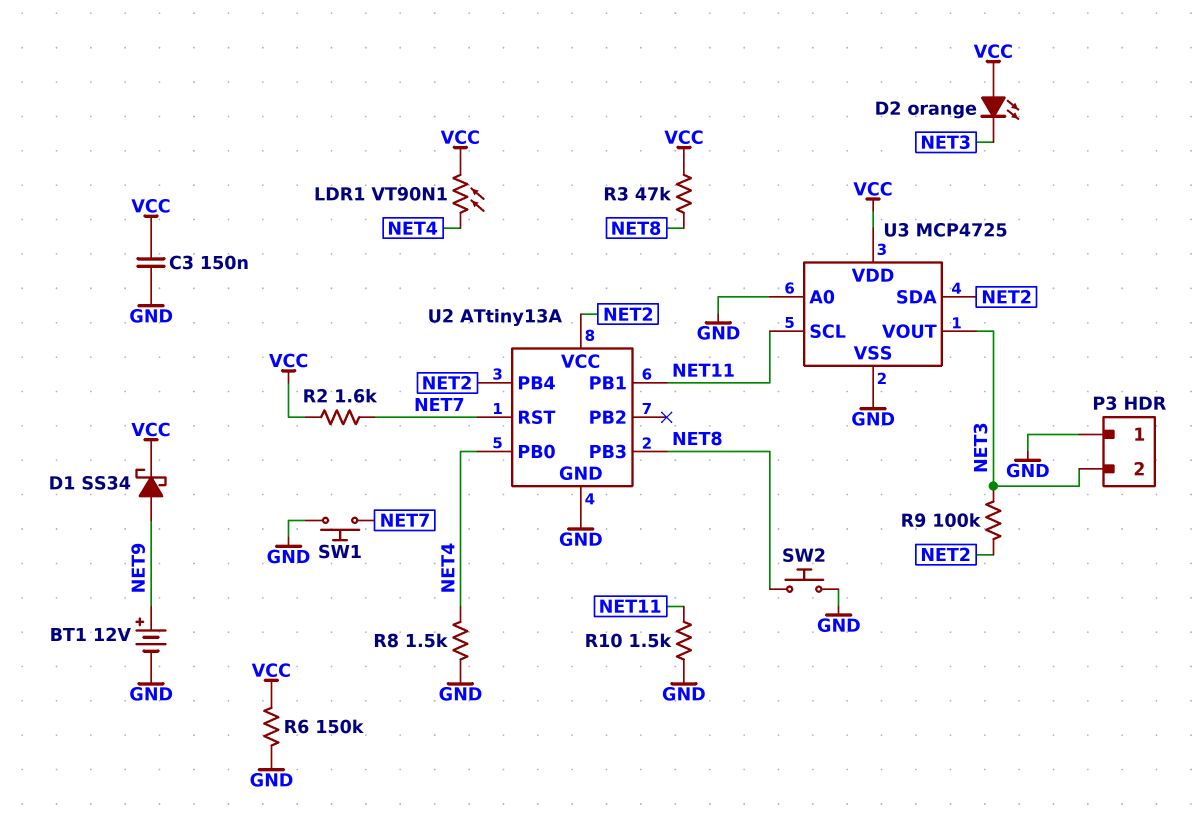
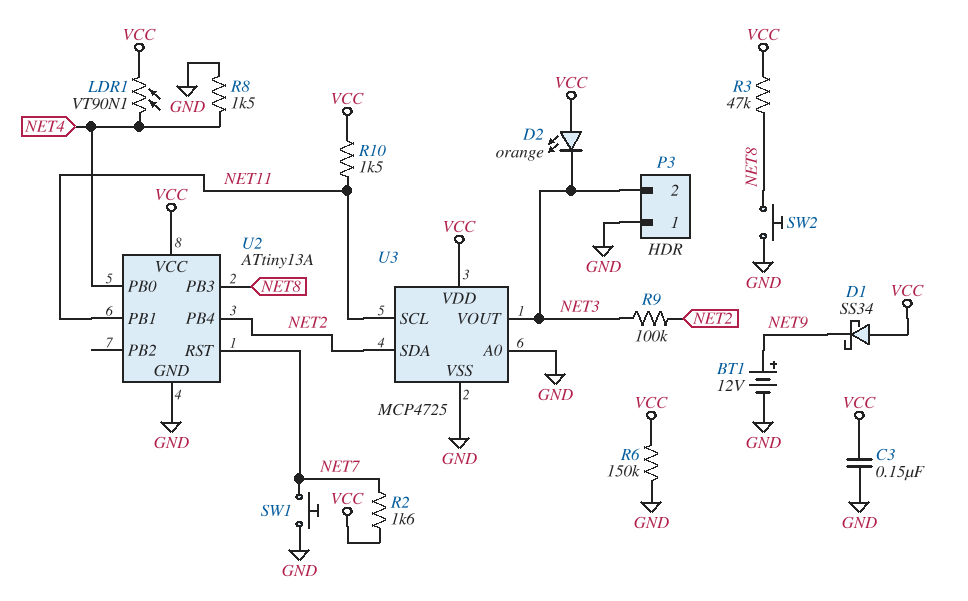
D1: schottky SS34 (A NET9, K VCC) -> schottky SS34 (A VCC, K NET9)
R10: 1.5k (GND, NET11) -> 1.5k (NET11, VCC)
U2 pin VCC: NET2 -> VCC

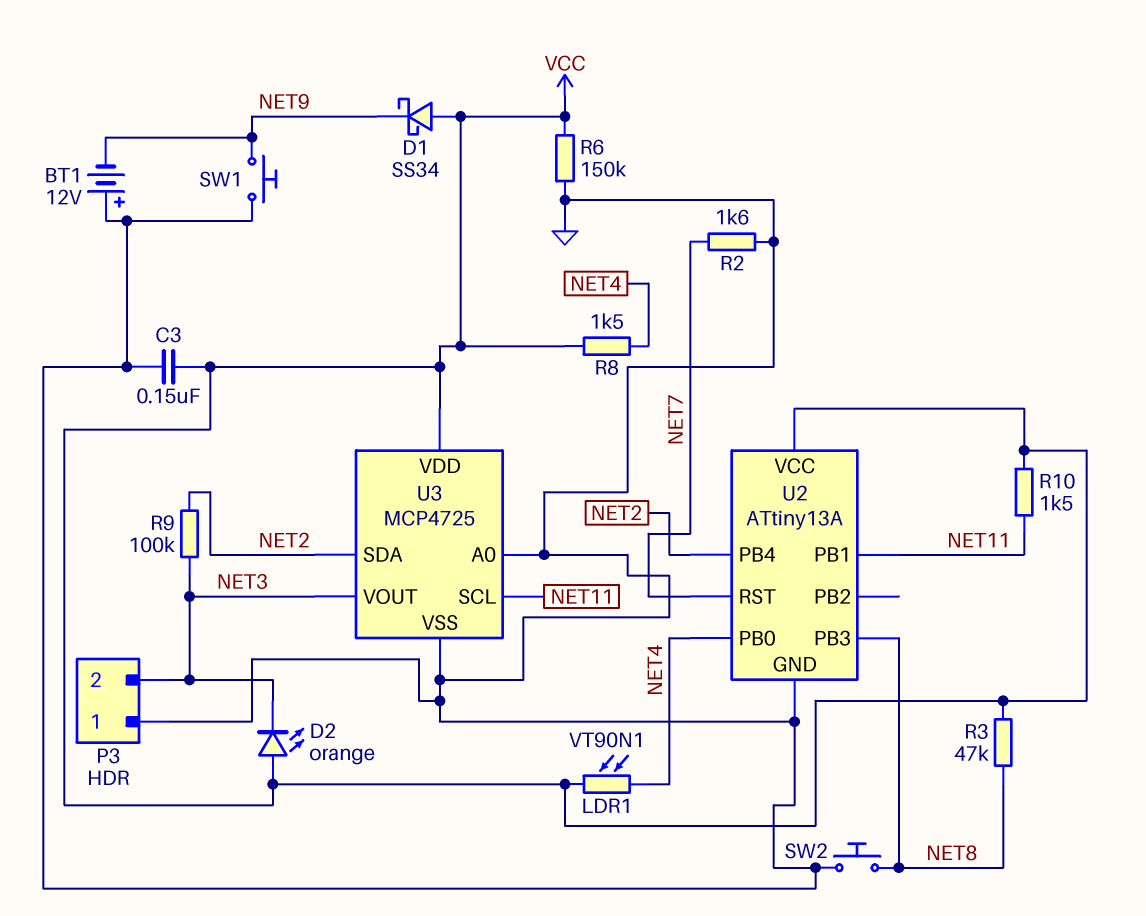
BT1: 12V (plus NET9, minus GND) -> 12V (plus GND, minus NET9)
R2: 1.6k (NET7, VCC) -> 1.6k (GND, NET7)
R8: 1.5k (GND, NET4) -> 1.5k (NET4, VCC)
SW1: button (GND, NET7) -> button (GND, NET9)

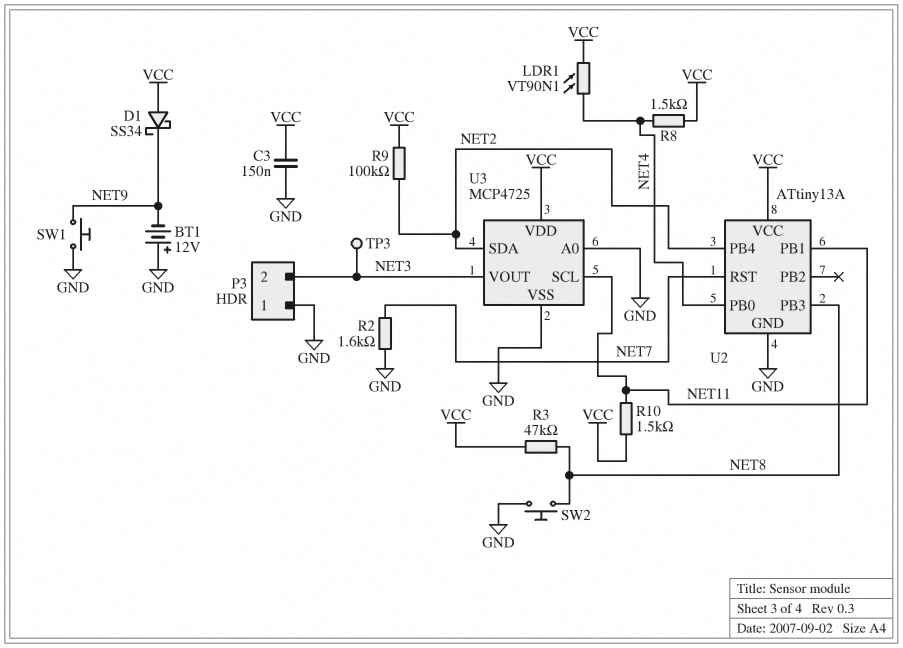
D2: LED orange (A VCC, K NET3) -> none
R6: 150k (GND, VCC) -> none
R9: 100k (NET2, NET3) -> 100k (NET2, VCC)
TP3: none -> test point (NET3)

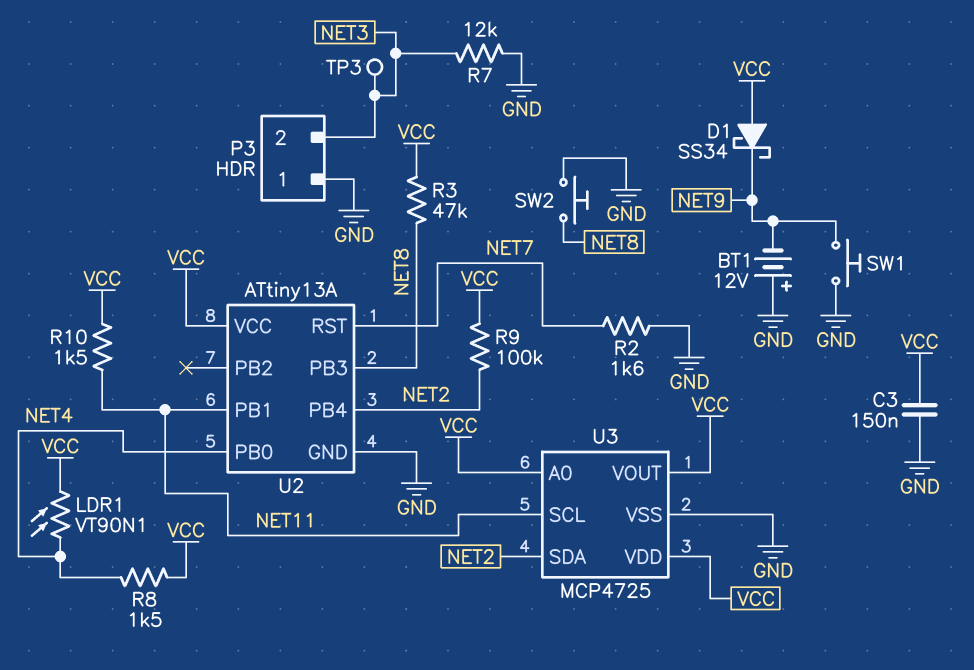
R7: none -> 12k (GND, NET3)
U3 pin A0: GND -> VCC
U3 pin VOUT: NET3 -> VCC

